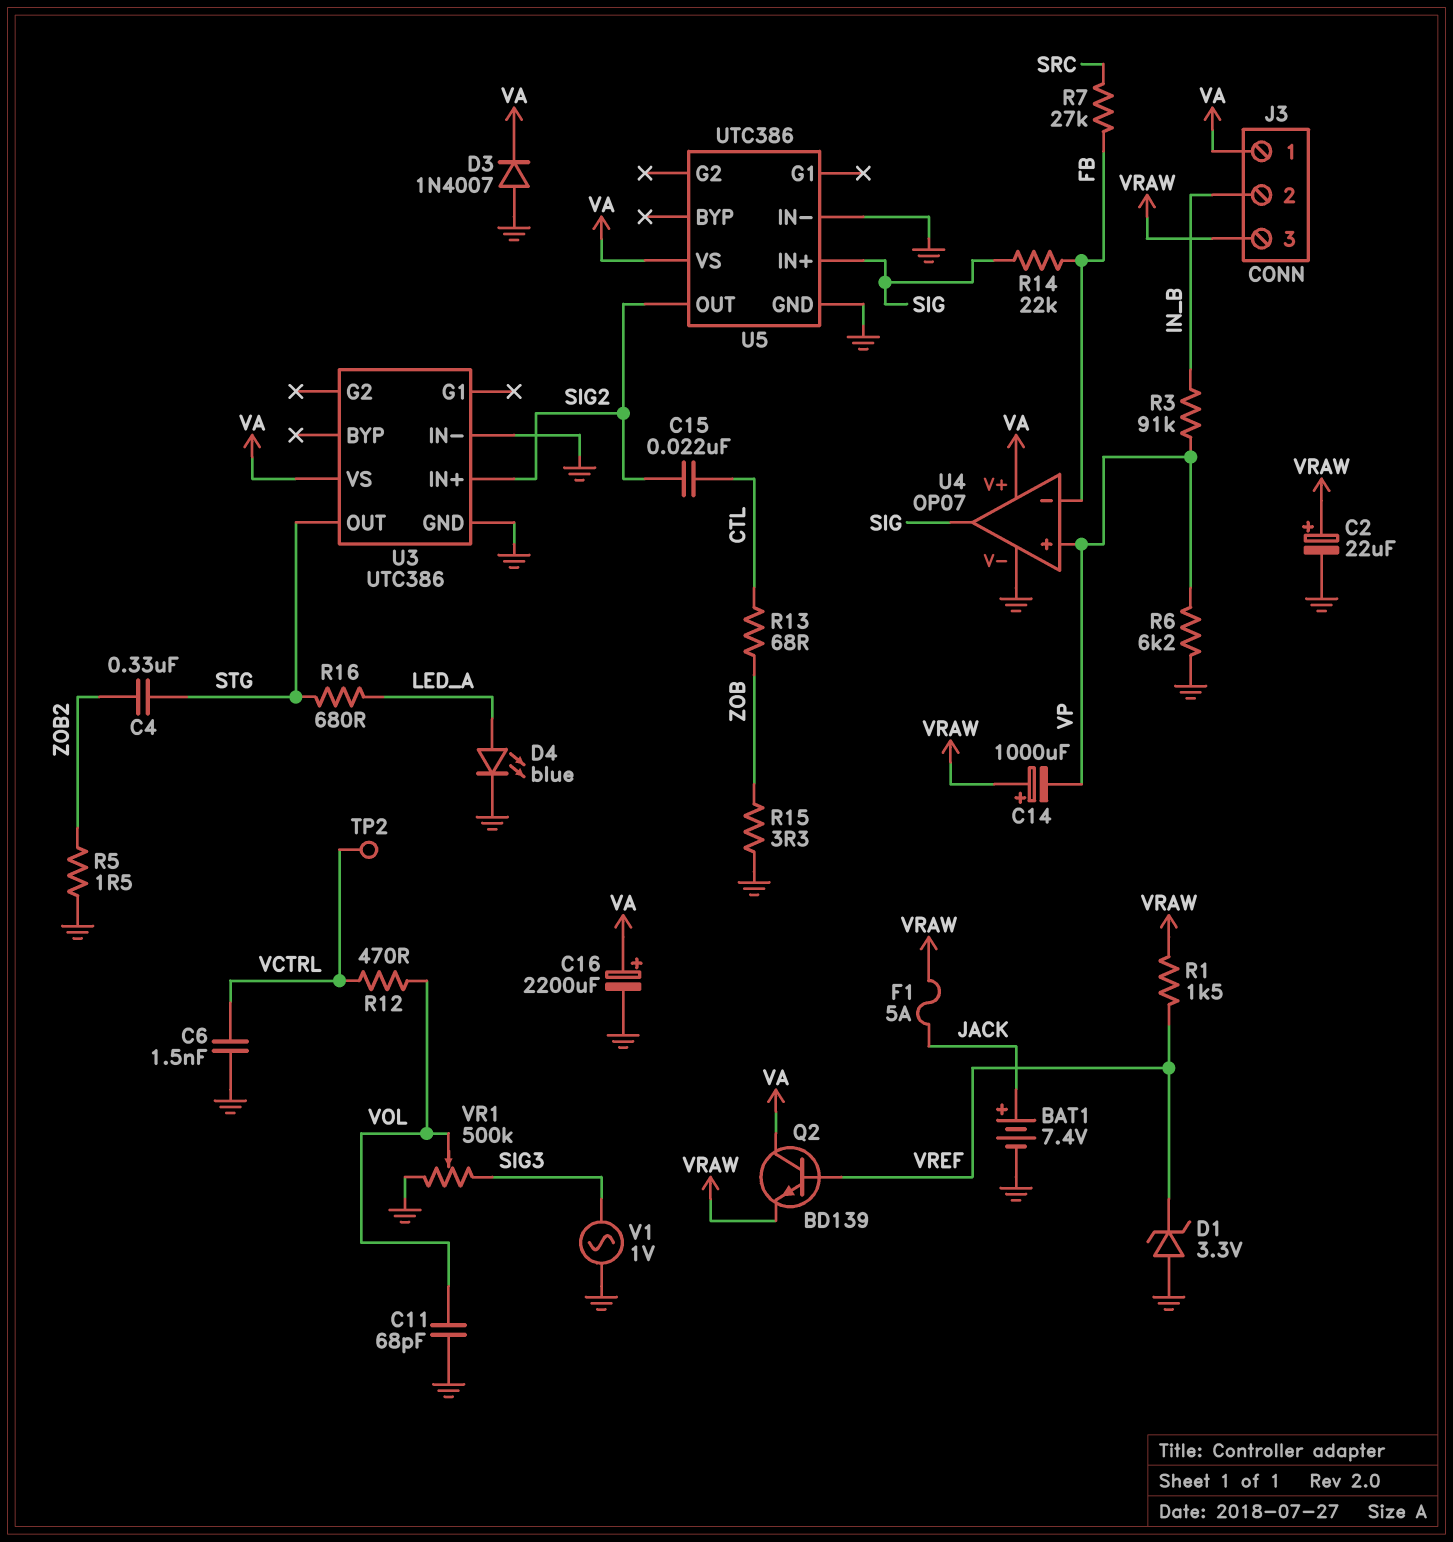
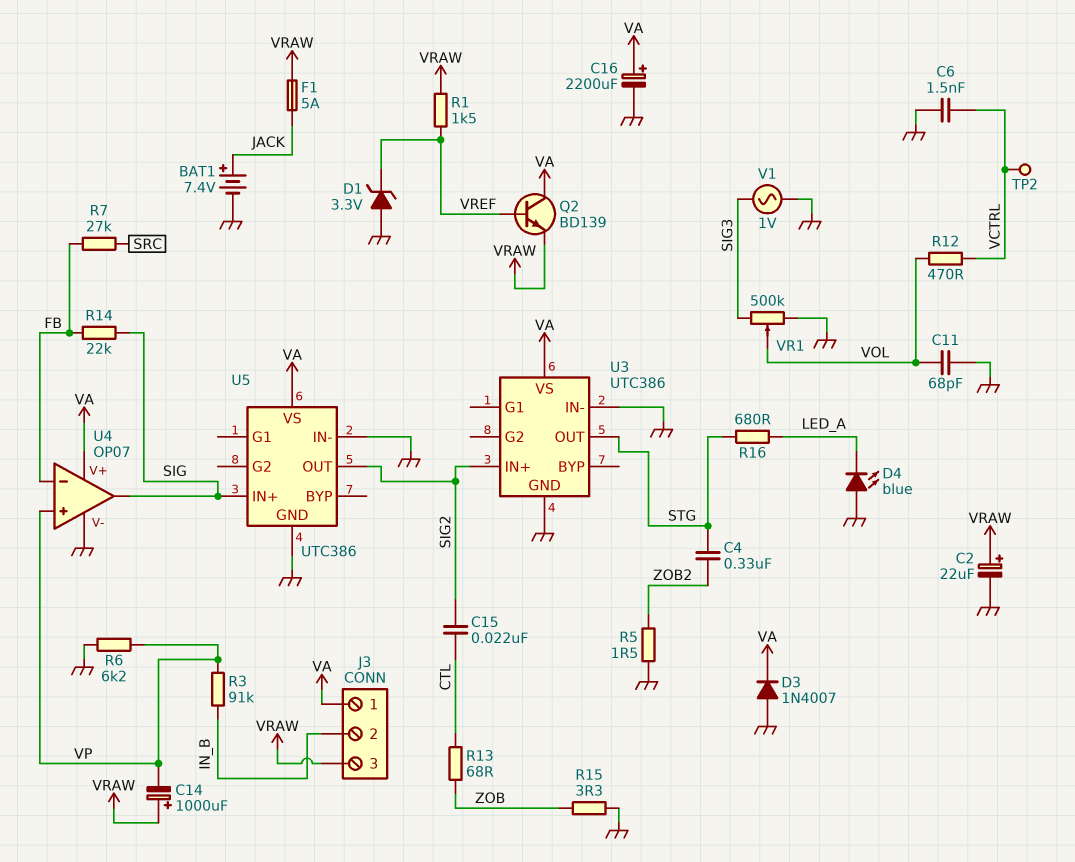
D4: LED blue (A LED_A, K GND) -> LED blue (A GND, K LED_A)

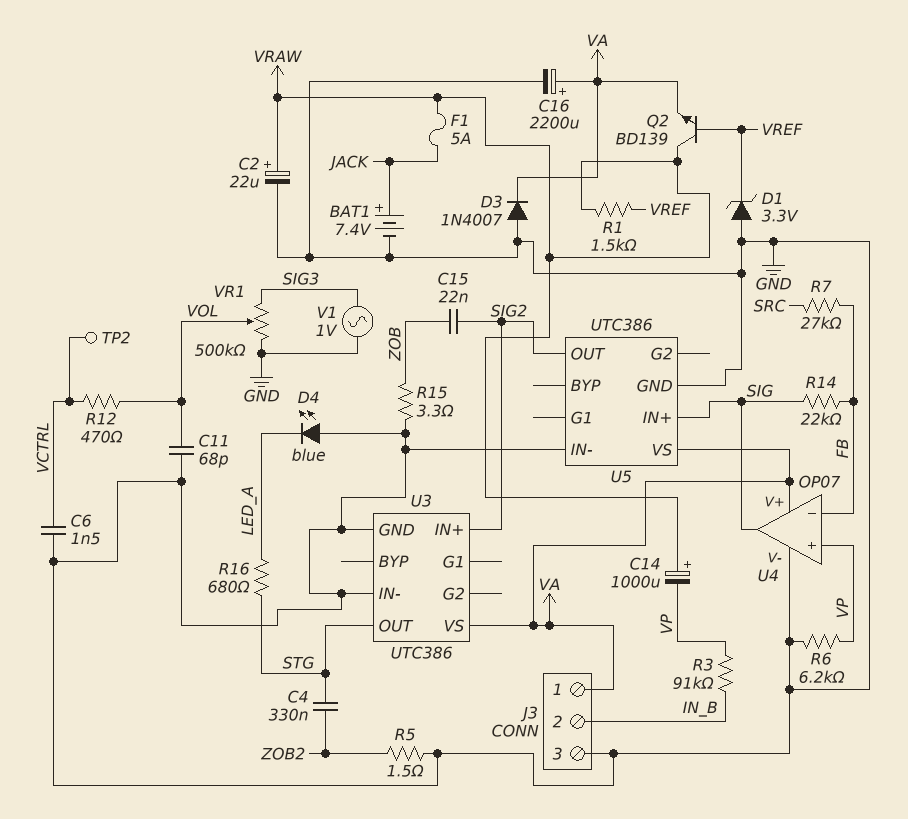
C15: 22nF (CTL, SIG2) -> 22nF (SIG2, ZOB)
J3 pin 3: VRAW -> GND
Q2: NPN BD139 (B VREF, C VA, E VRAW) -> NPN BD139 (B VREF, C VRAW, E VA)
R13: 68 (CTL, ZOB) -> none

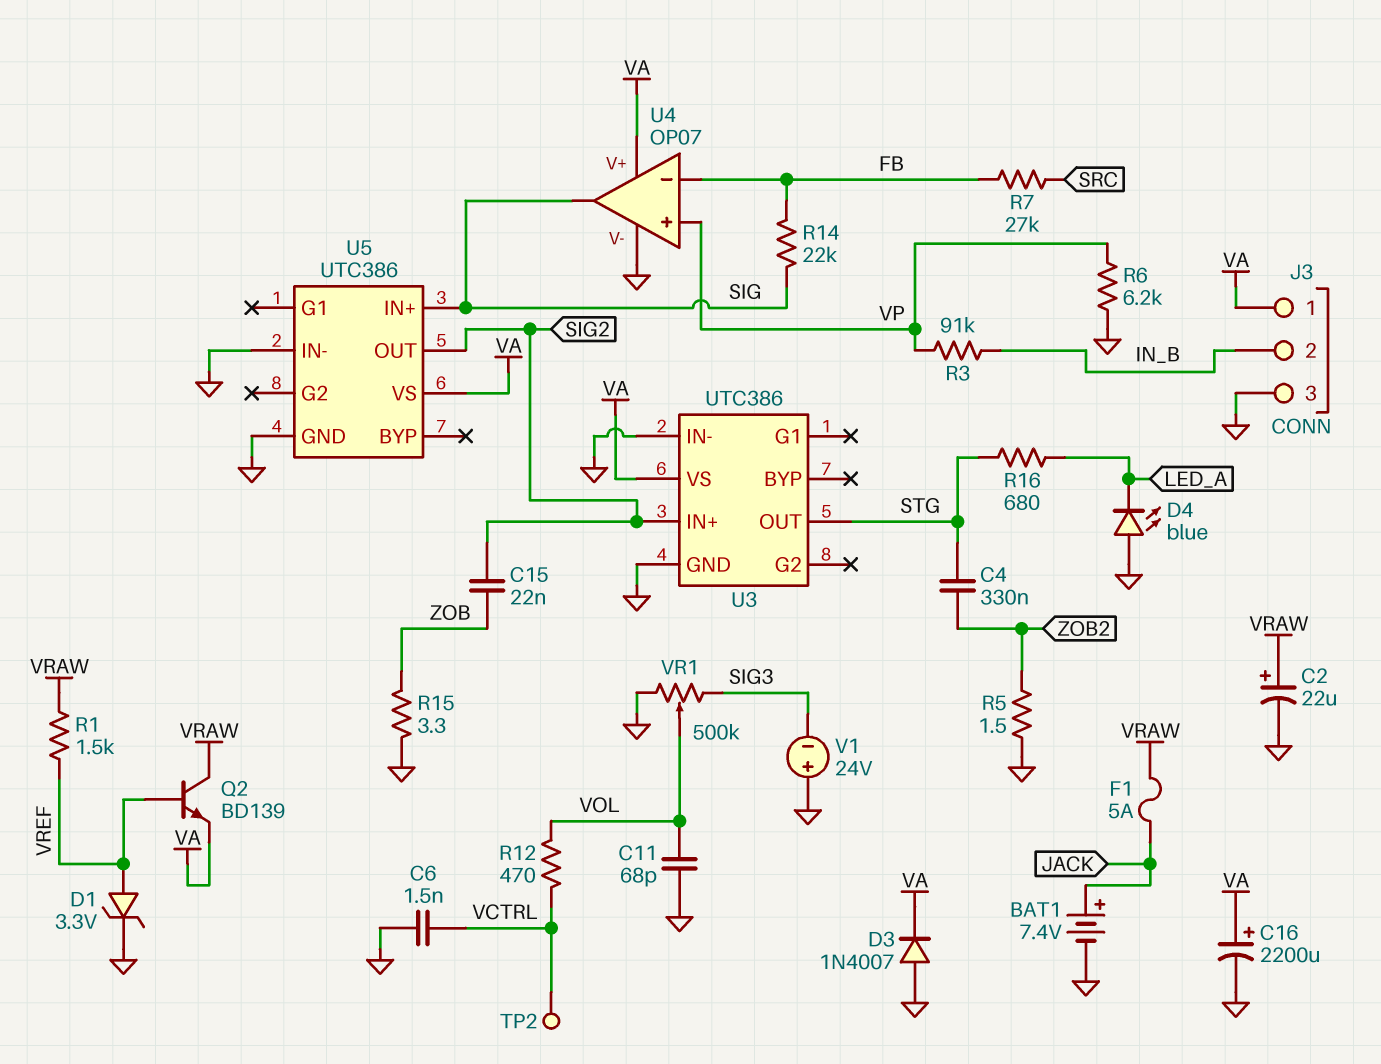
C14: 1000uF (plus VRAW, minus VP) -> none
D1: zener 3.3V (A GND, K VREF) -> zener 3.3V (A VREF, K GND)
V1: AC 1V (GND, SIG3) -> 24V (plus GND, minus SIG3)

